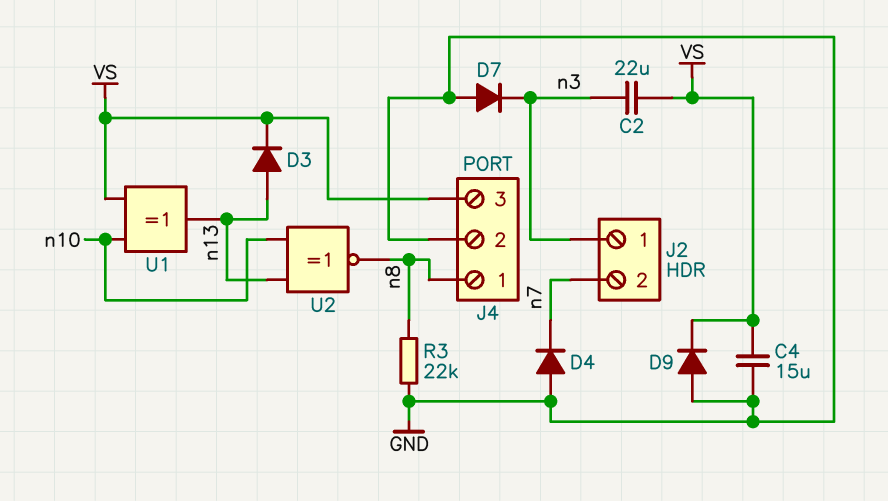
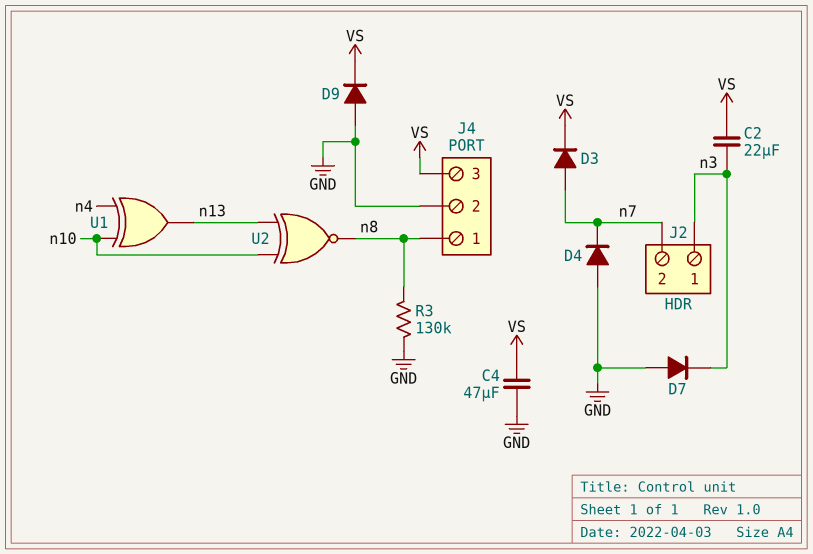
C4: 15uF (GND, VS) -> 47uF (GND, VS)
D3: diode (A n13, K VS) -> diode (A n7, K VS)
R3: 22k (GND, n8) -> 130k (GND, n8)
U1: XOR (in VS, in n10, out n13) -> XOR (in n4, in n10, out n13)

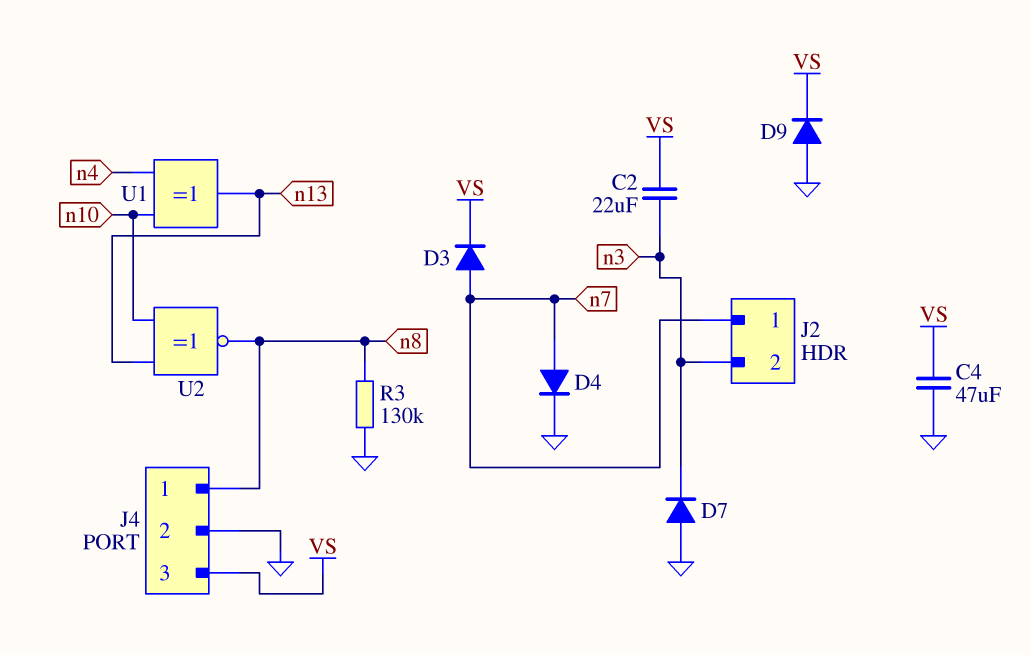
D4: diode (A GND, K n7) -> diode (A n7, K GND)
J2 pin 1: n3 -> n7
J2 pin 2: n7 -> n3

